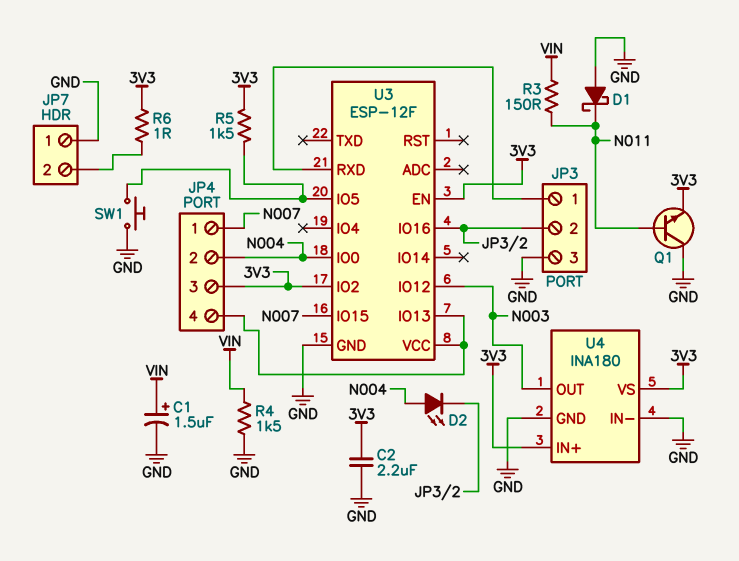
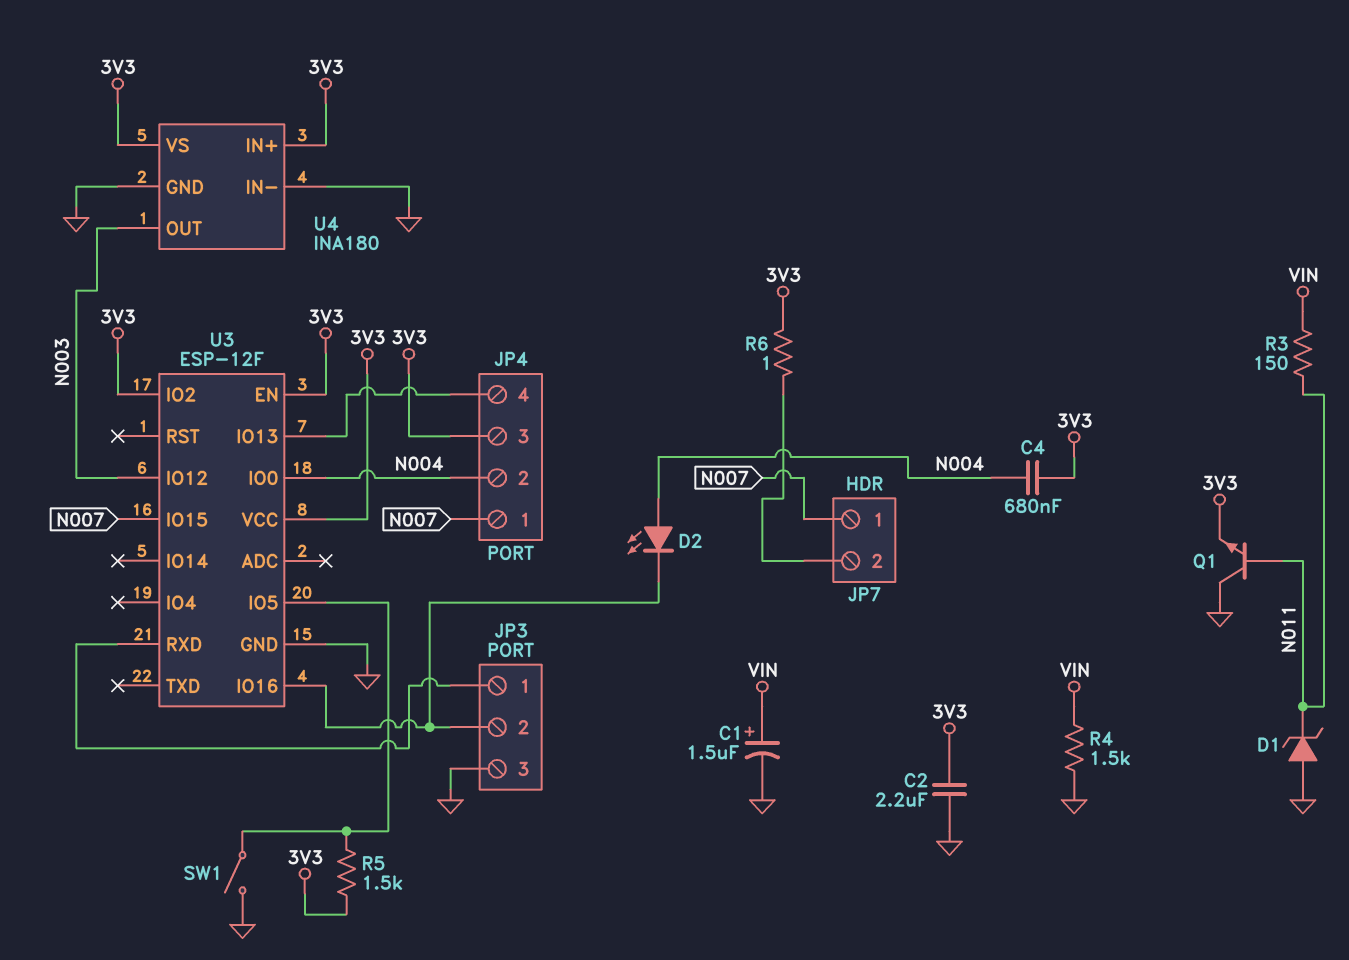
C4: none -> 680nF (3V3, N004)
D1: schottky (A GND, K N011) -> zener (A GND, K N011)
JP7 pin 1: GND -> N007
SW1: button (GND, U3/IO5) -> switch (GND, U3/IO5)
U3 pin VCC: JP4/4 -> 3V3

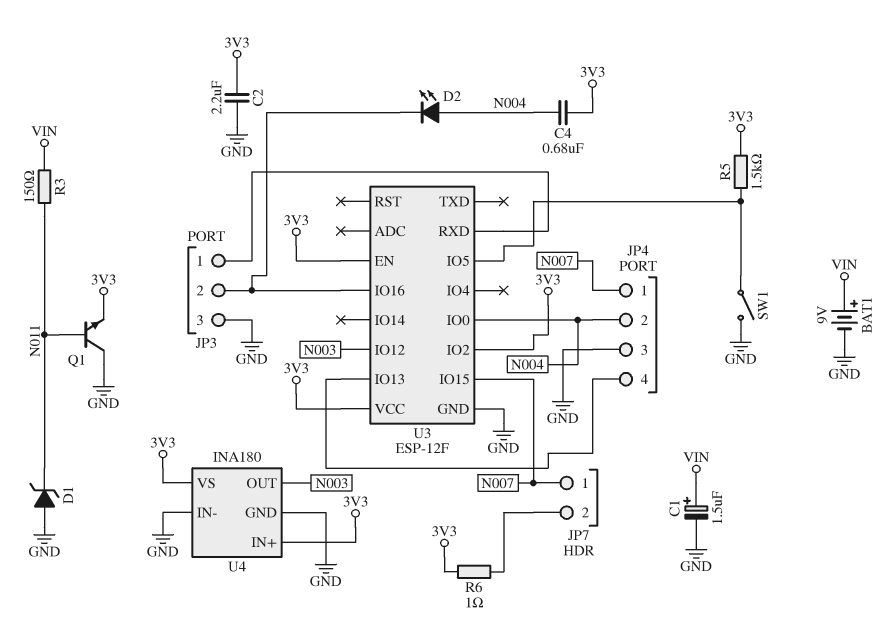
BAT1: none -> 9V (plus VIN, minus GND)
JP4 pin 3: 3V3 -> GND
R4: 1.5k (GND, VIN) -> none

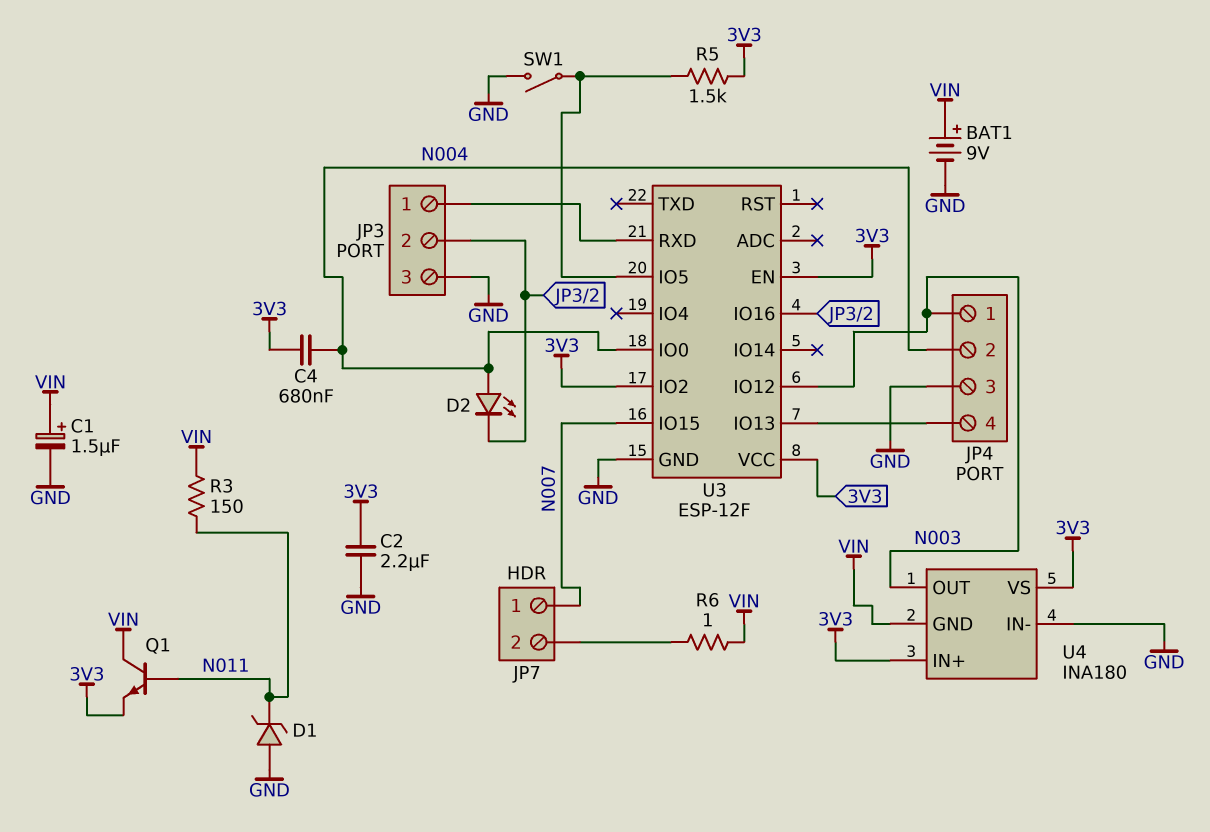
JP4 pin 1: N007 -> N003
Q1: NPN (B N011, C GND, E 3V3) -> NPN (B N011, C VIN, E 3V3)
R6: 1 (3V3, JP7/2) -> 1 (JP7/2, VIN)
U4 pin GND: GND -> VIN

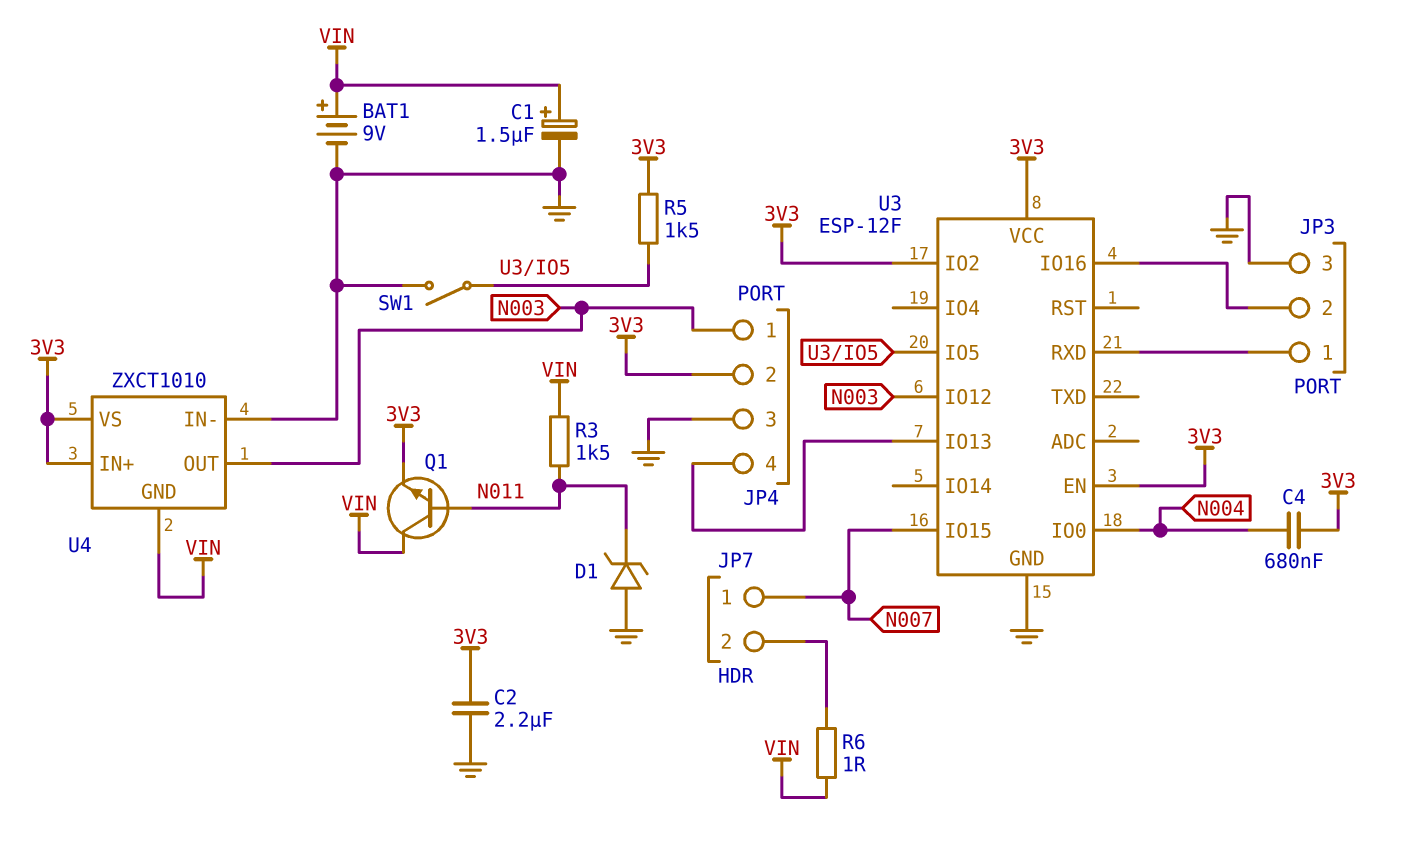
D2: LED (A N004, K JP3/2) -> none
JP4 pin 2: N004 -> 3V3
R3: 150 (N011, VIN) -> 1.5k (N011, VIN)
U4: INA180 -> ZXCT1010

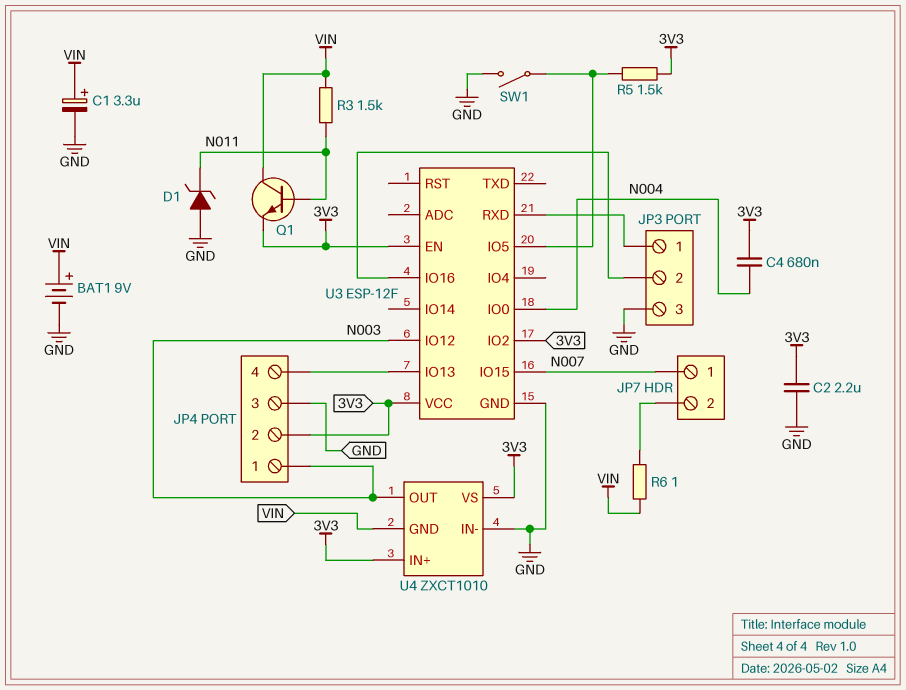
C1: 1.5uF (plus VIN, minus GND) -> 3.3uF (plus VIN, minus GND)

